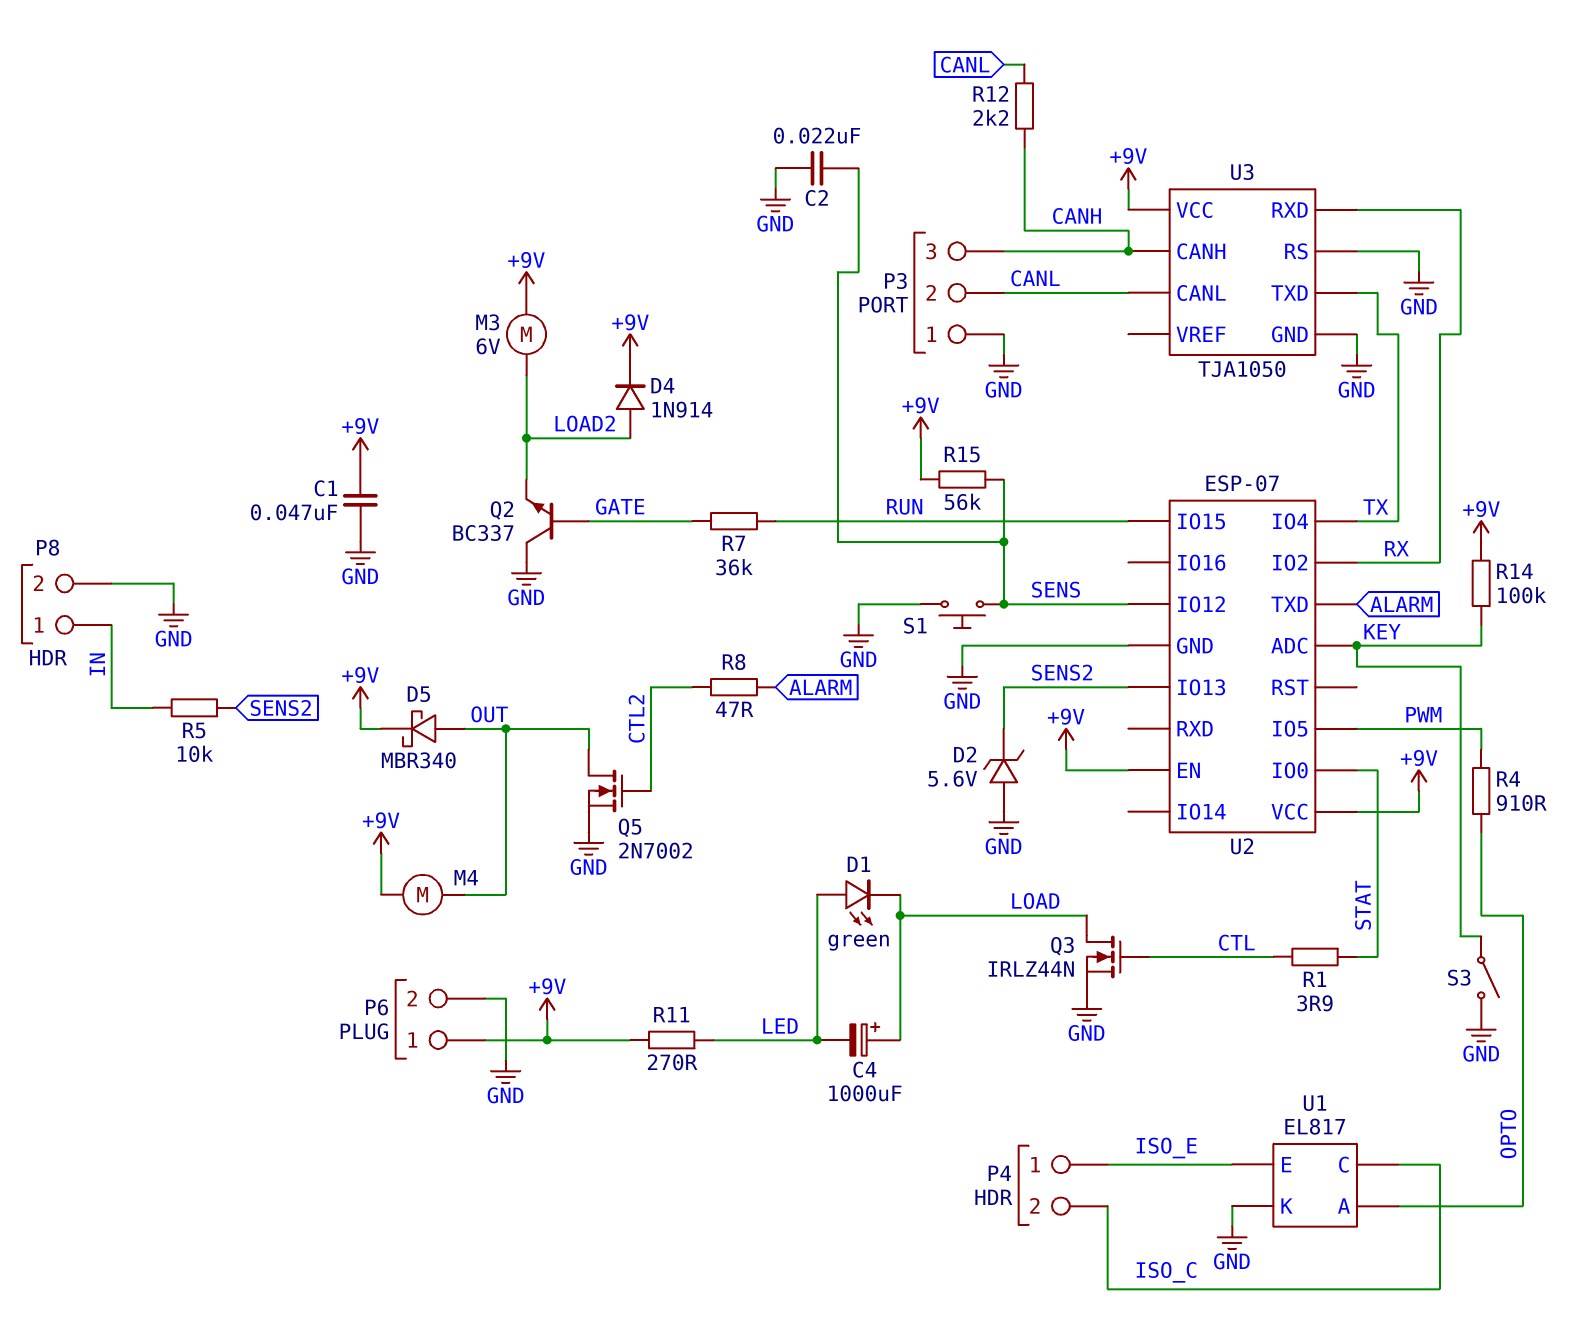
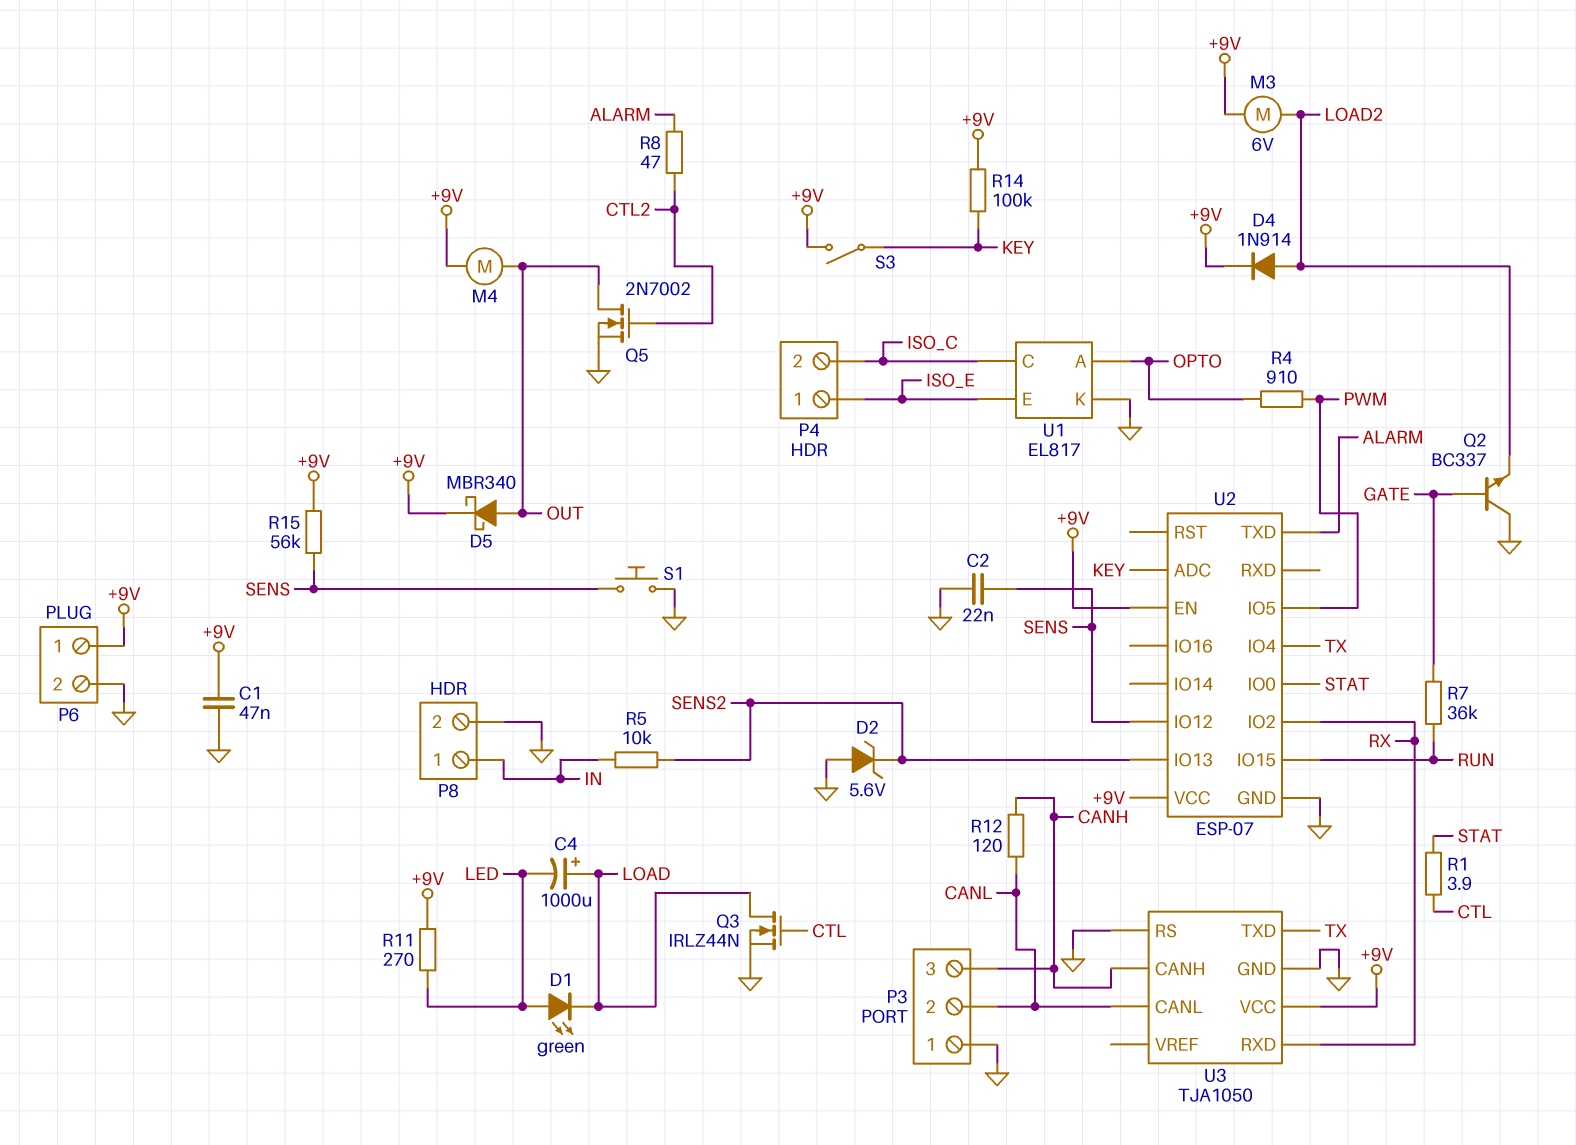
R12: 2.2k (CANH, CANL) -> 120 (CANH, CANL)
S3: switch (GND, KEY) -> switch (+9V, KEY)

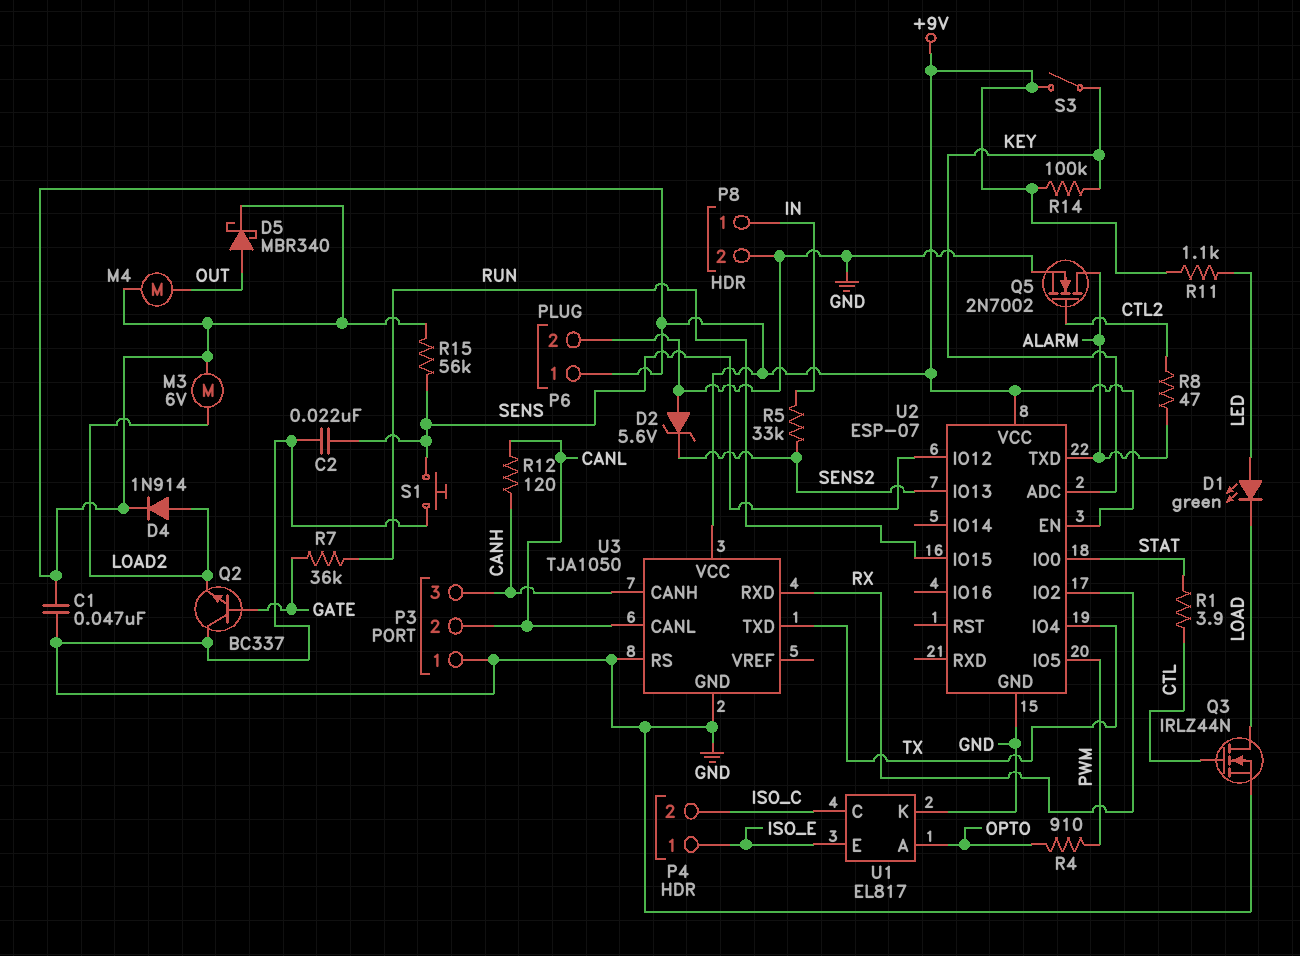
C4: 1000uF (plus LOAD, minus LED) -> none
Q5: NMOS 2N7002 (G CTL2, D OUT, S GND) -> NMOS 2N7002 (G CTL2, D ALARM, S GND)
R5: 10k (IN, SENS2) -> 33k (IN, SENS2)
R11: 270 (+9V, LED) -> 1.1k (+9V, LED)

